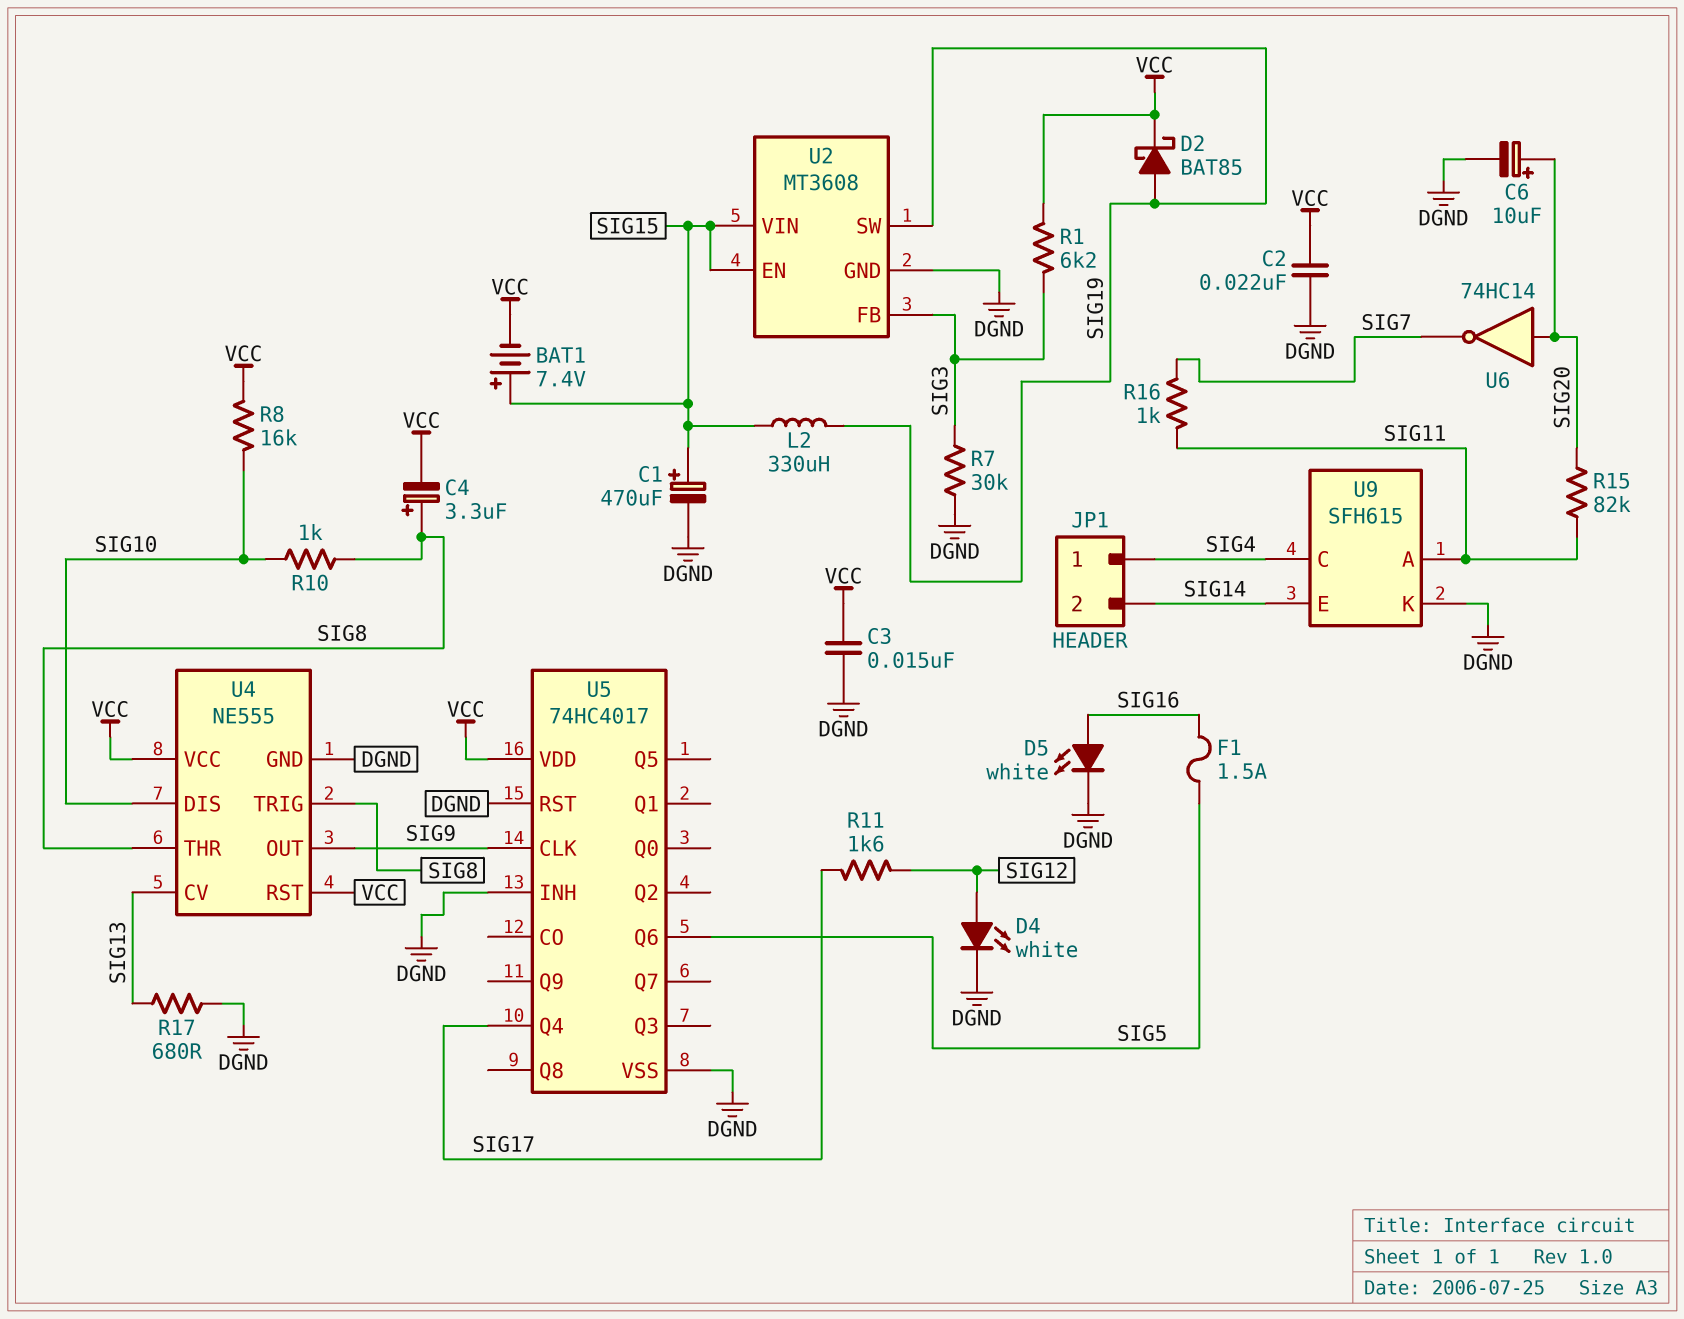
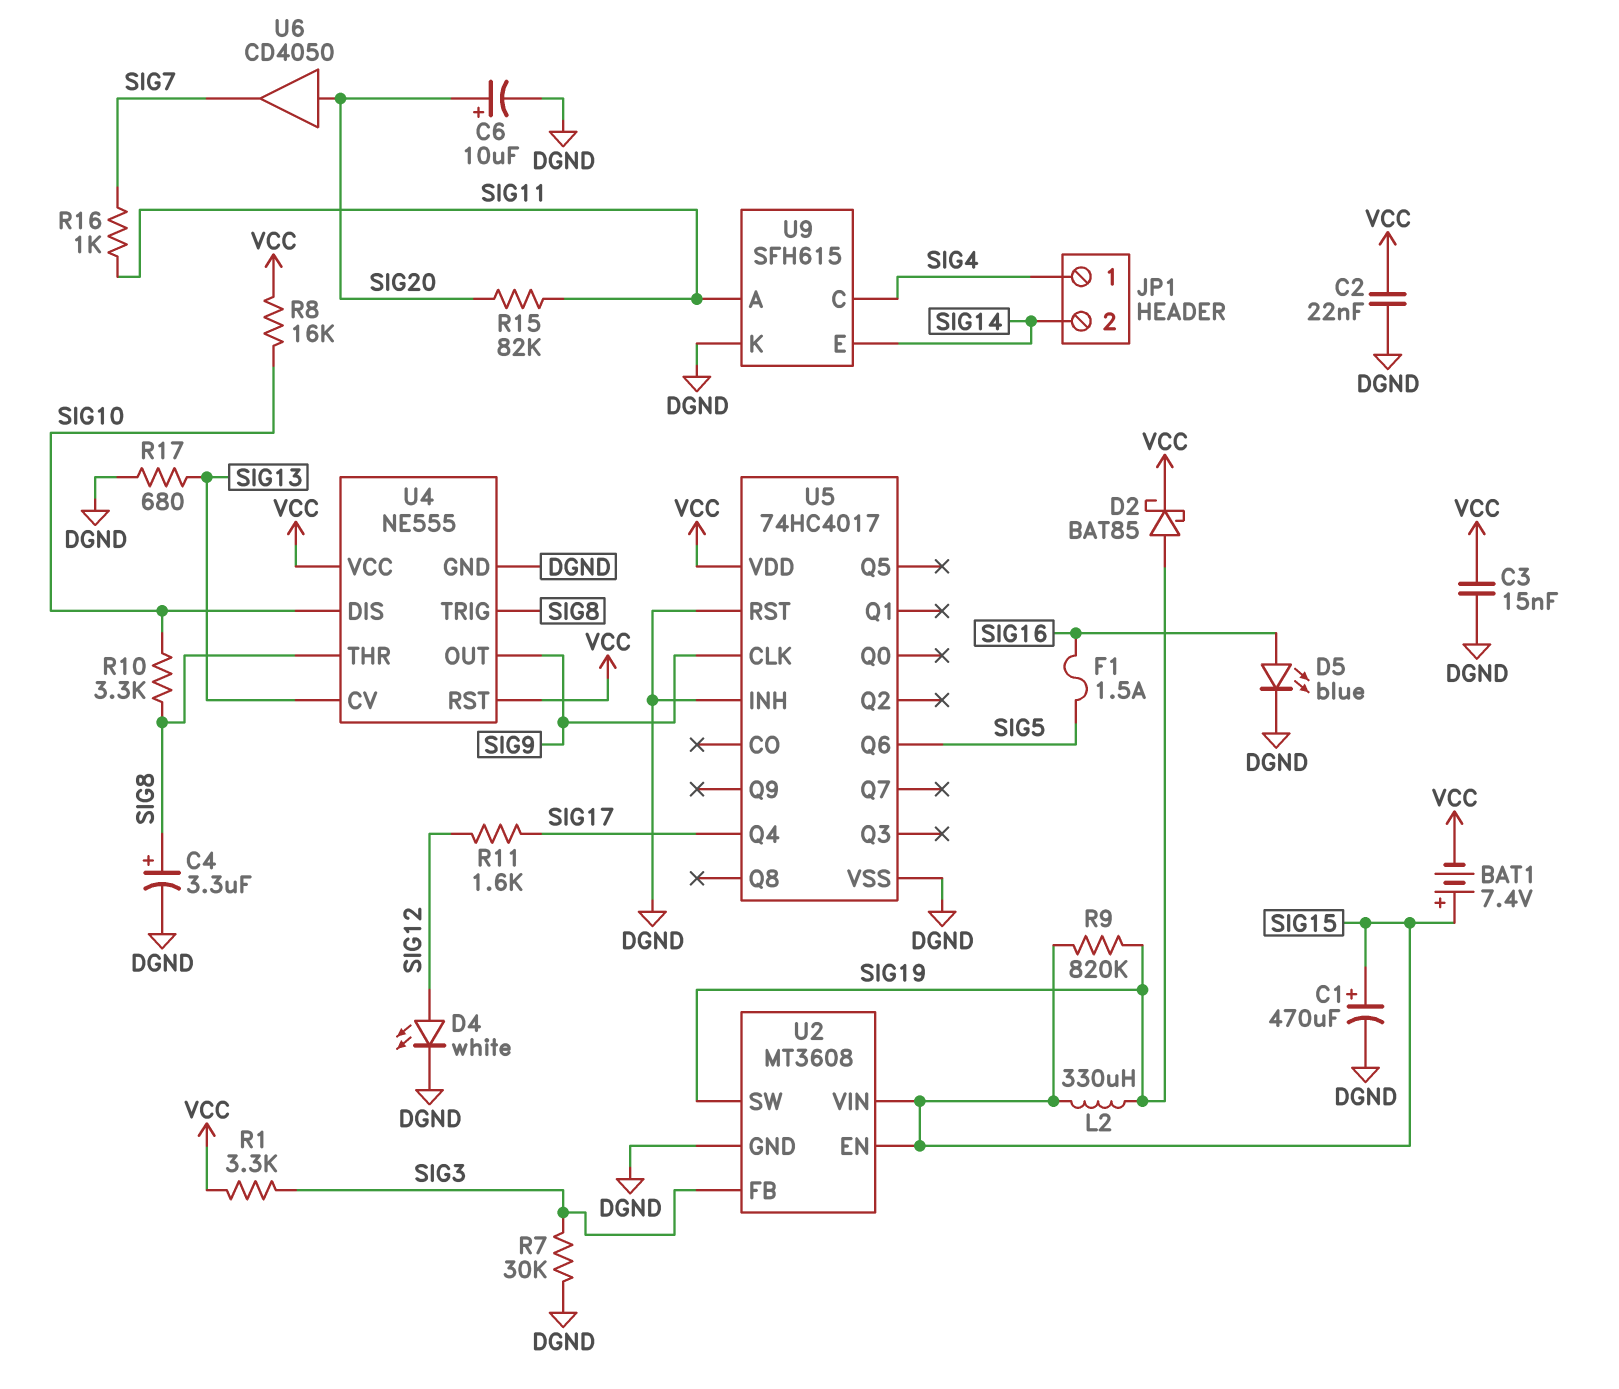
C4: 3.3uF (plus SIG8, minus VCC) -> 3.3uF (plus SIG8, minus DGND)
D5: LED white (A SIG16, K DGND) -> LED blue (A SIG16, K DGND)
R1: 6.2k (SIG3, VCC) -> 3.3k (SIG3, VCC)
R9: none -> 820k (SIG15, SIG19)
R10: 1k (SIG8, SIG10) -> 3.3k (SIG8, SIG10)
U6: NOT 74HC14 (in SIG20, out SIG7) -> buffer CD4050 (in SIG20, out SIG7)

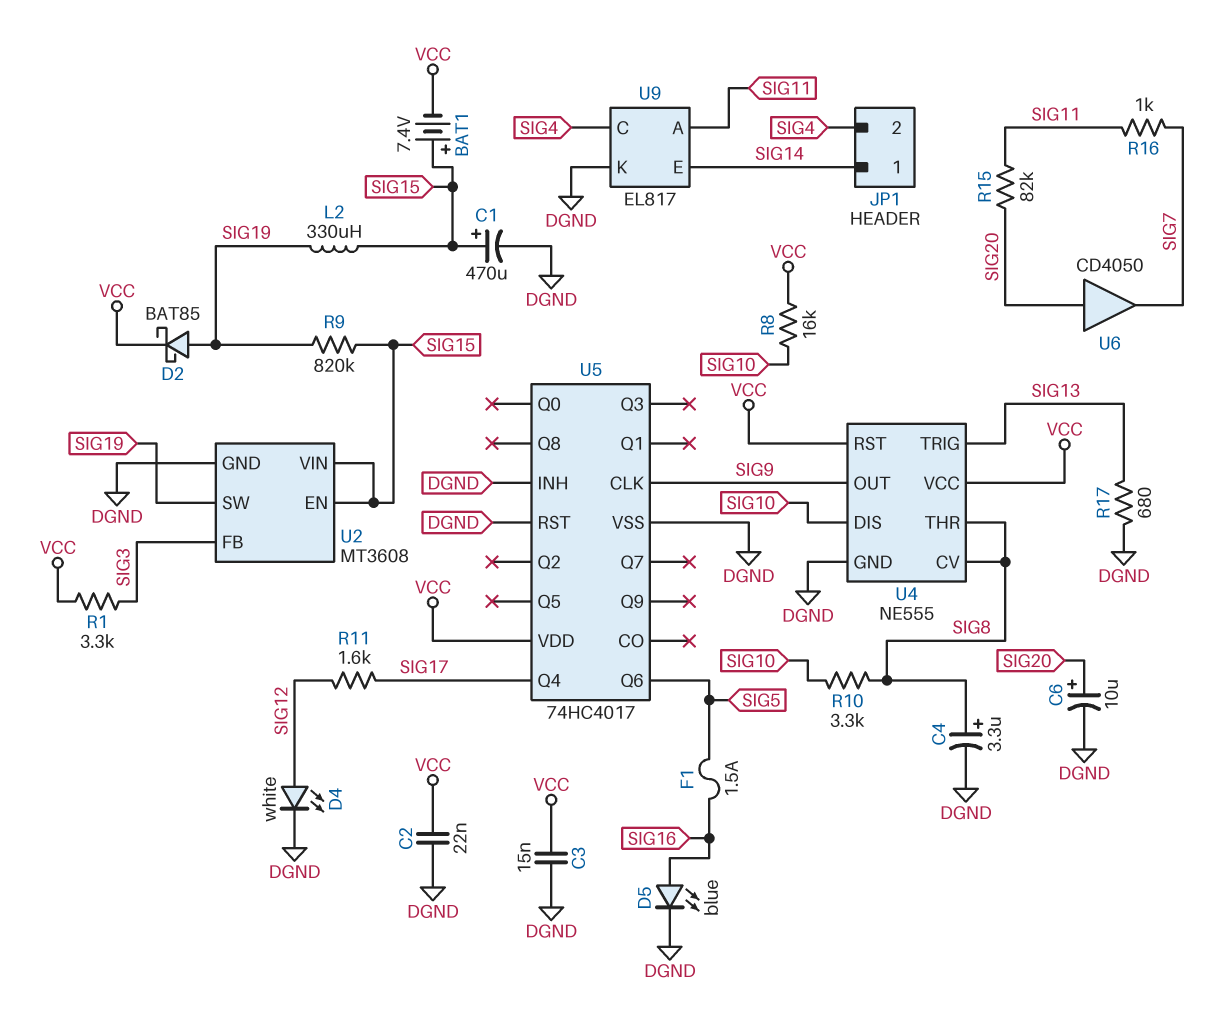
JP1 pin 1: SIG4 -> SIG14
JP1 pin 2: SIG14 -> SIG4
R7: 30k (DGND, SIG3) -> none
U4 pin CV: SIG13 -> SIG8
U4 pin TRIG: SIG8 -> SIG13
U9: SFH615 -> EL817

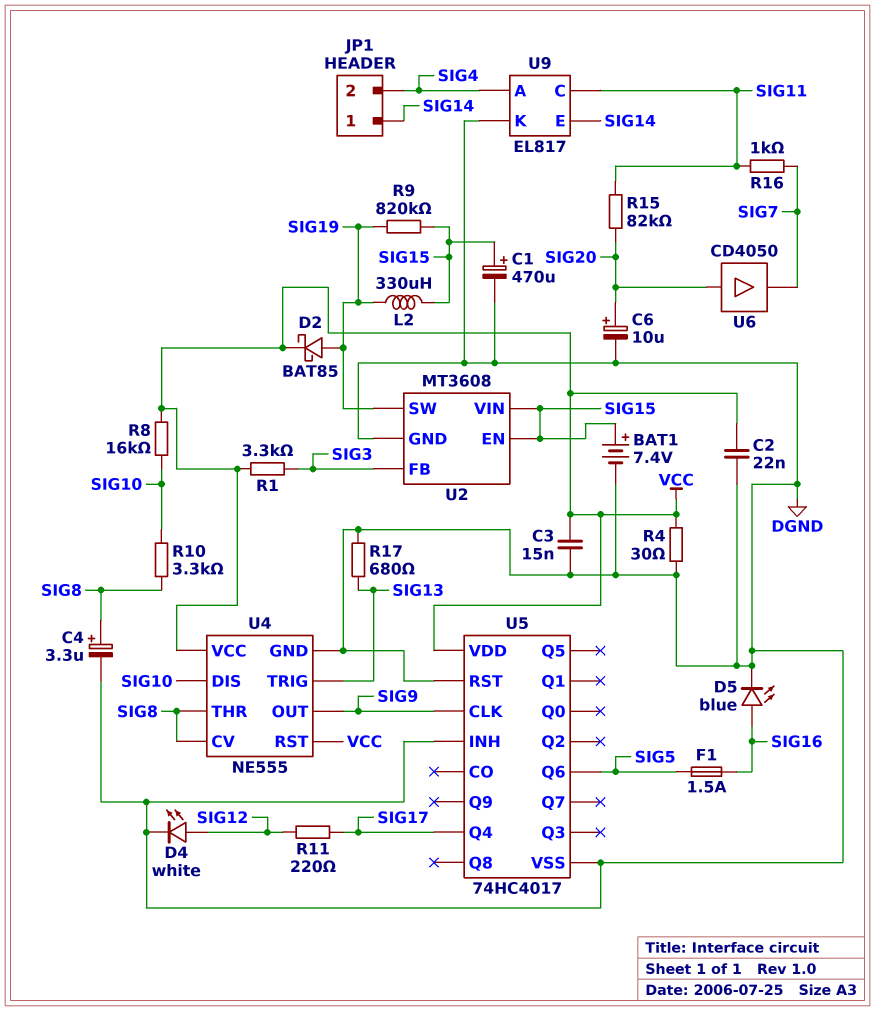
BAT1: 7.4V (plus SIG15, minus VCC) -> 7.4V (plus SIG15, minus DGND)
R4: none -> 30 (DGND, VCC)
R11: 1.6k (SIG12, SIG17) -> 220 (SIG12, SIG17)
U9 pin A: SIG11 -> SIG4
U9 pin C: SIG4 -> SIG11

